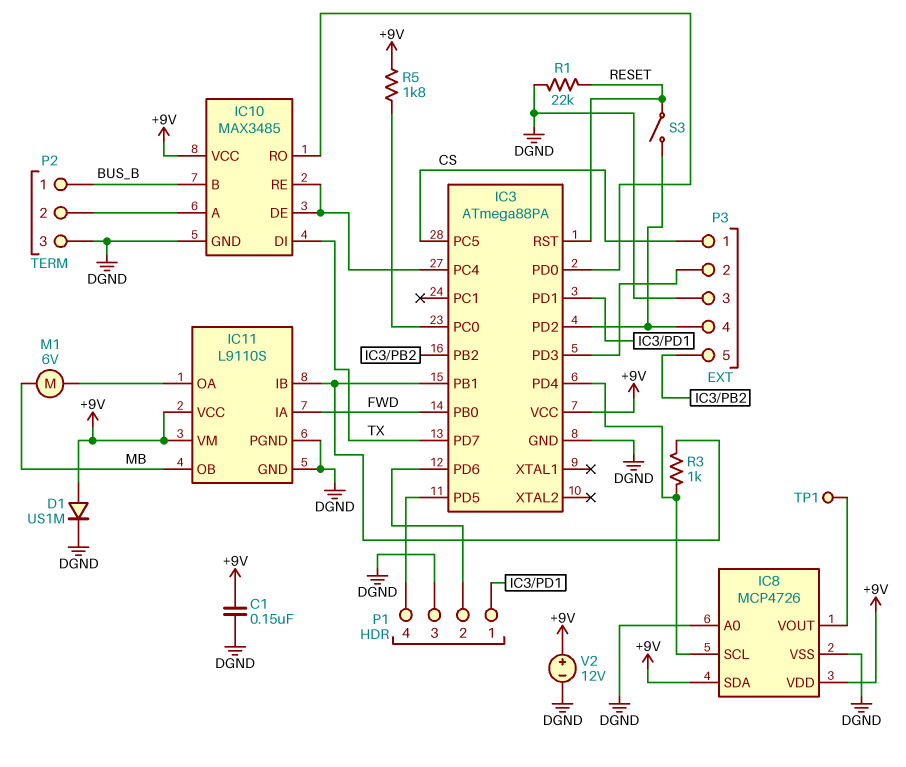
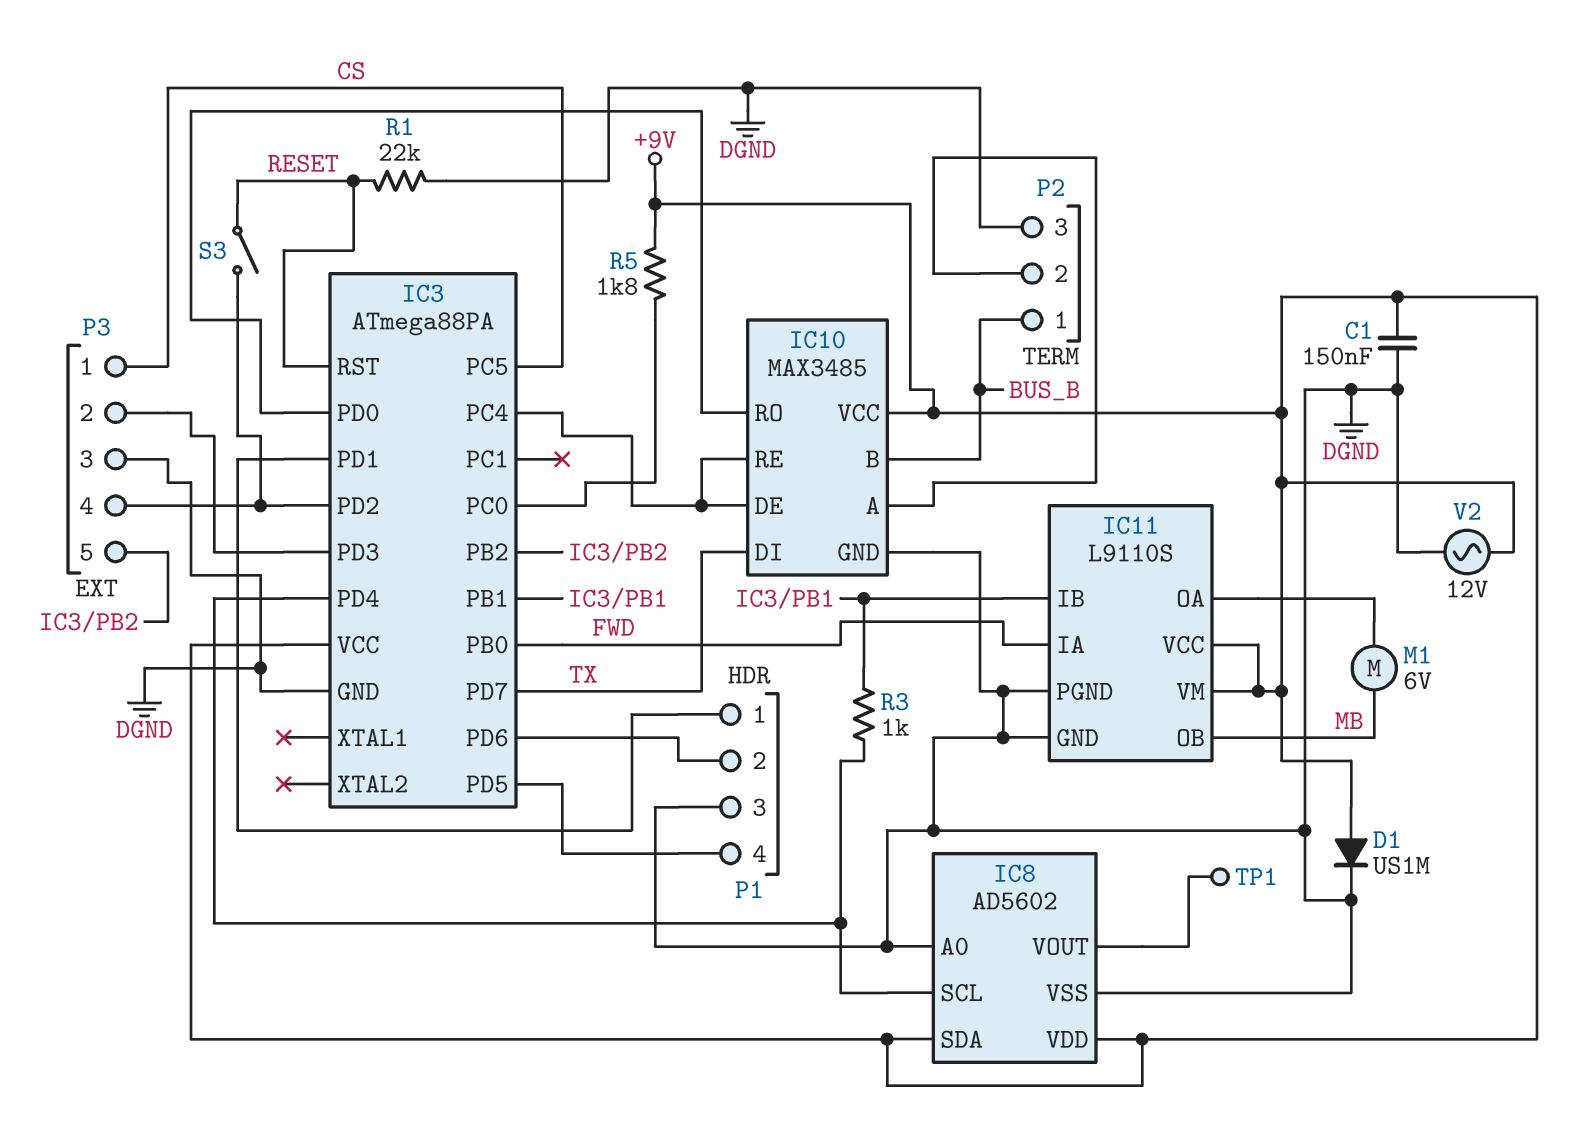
IC8: MCP4726 -> AD5602
V2: 12V (plus +9V, minus DGND) -> AC 12V (+9V, DGND)

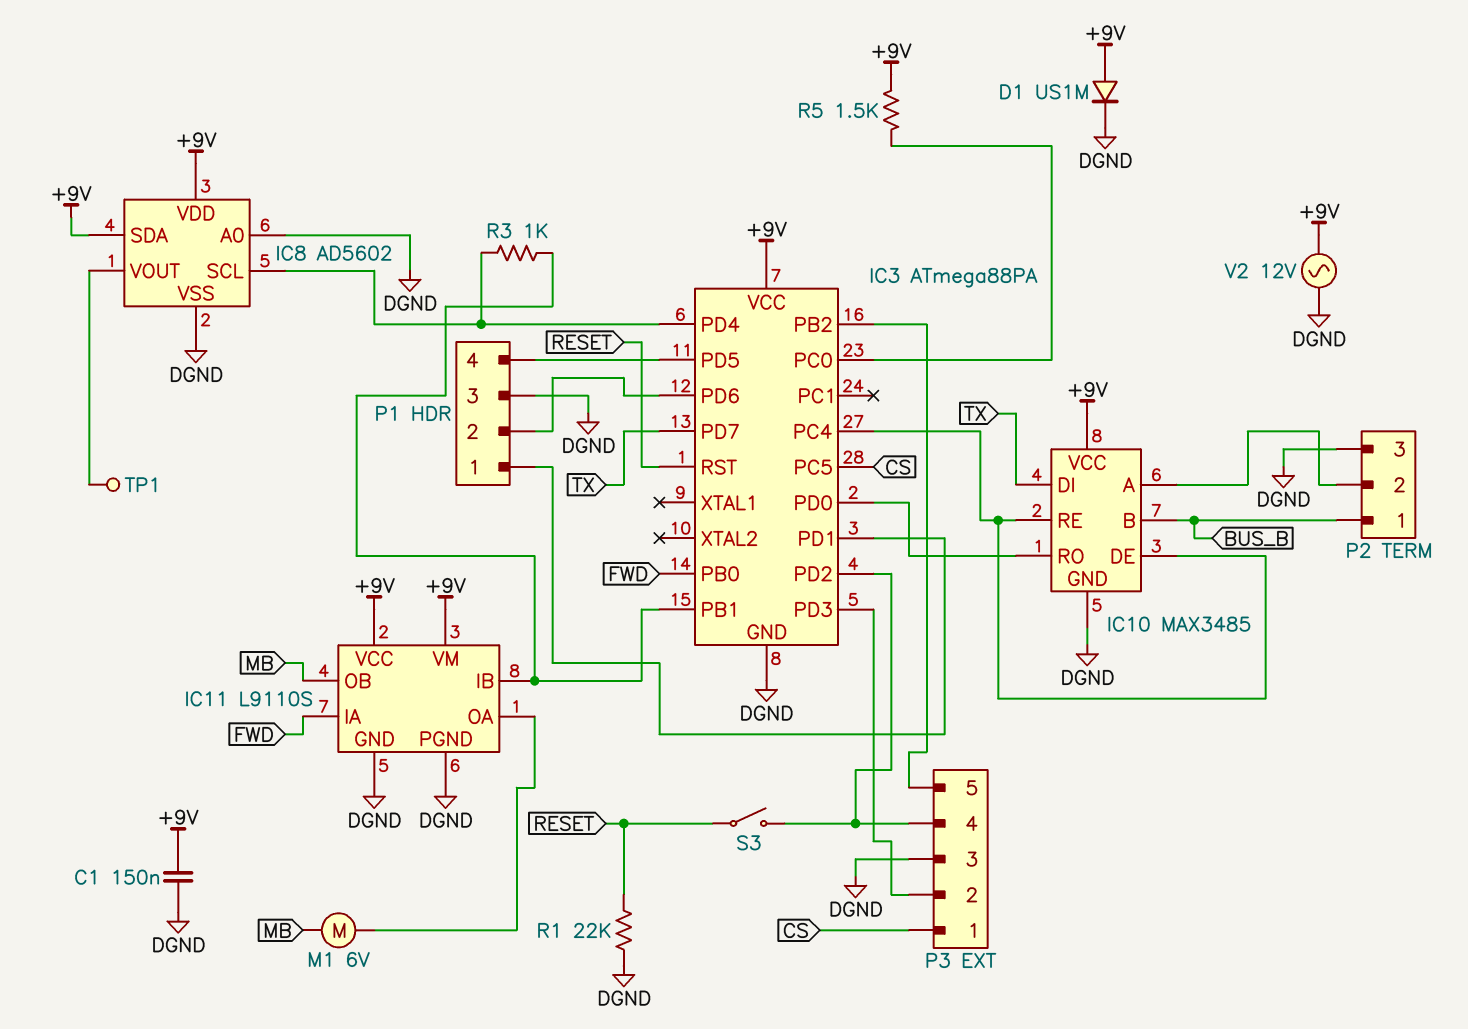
R5: 1.8k (+9V, IC3/PC0) -> 1.5k (+9V, IC3/PC0)

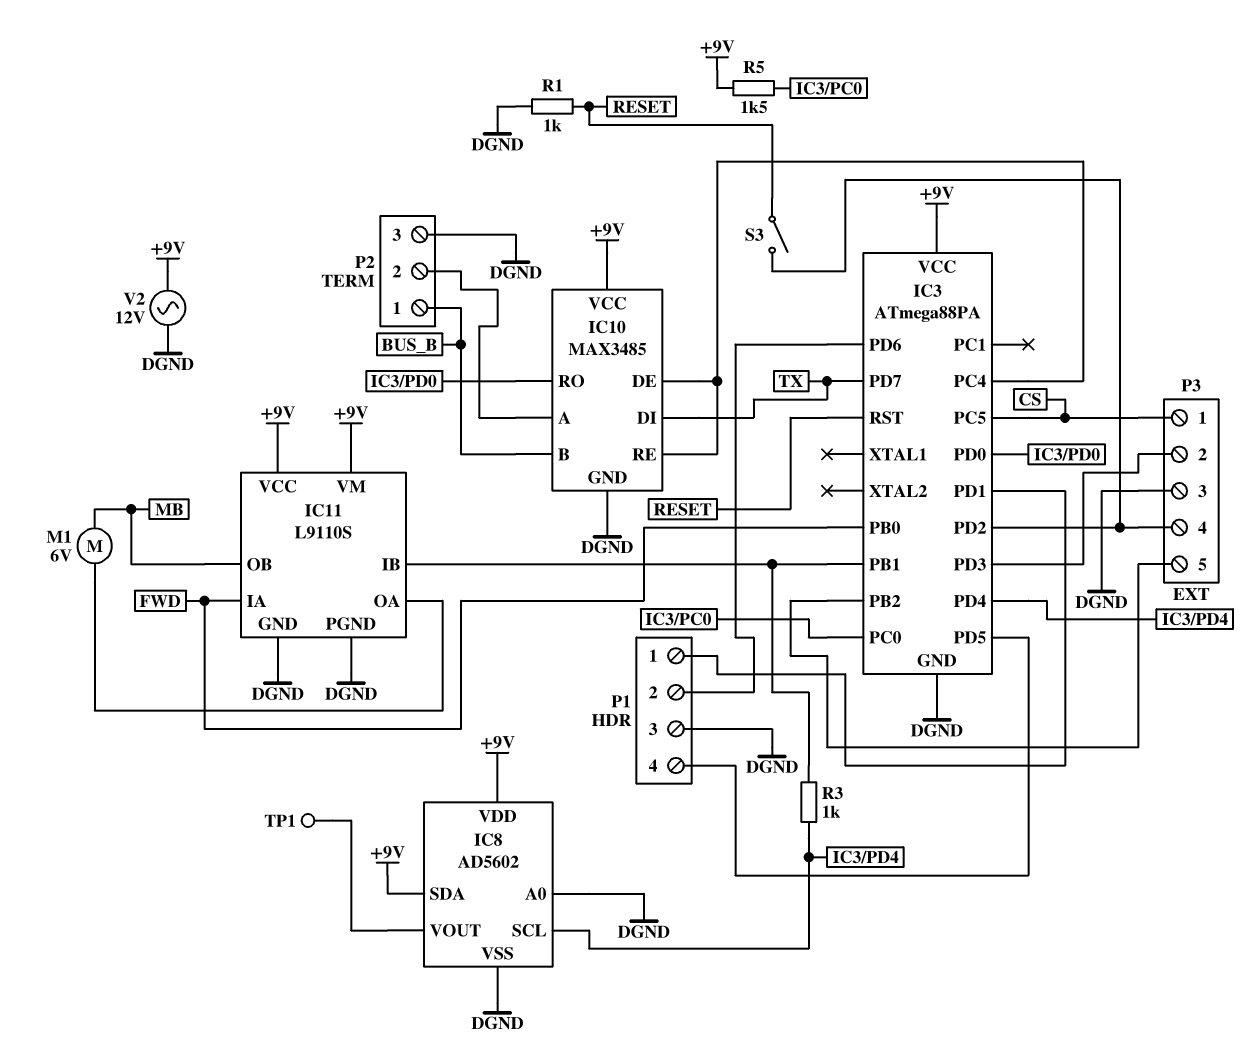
C1: 150nF (+9V, DGND) -> none
D1: diode US1M (A +9V, K DGND) -> none
R1: 22k (DGND, RESET) -> 1k (DGND, RESET)

